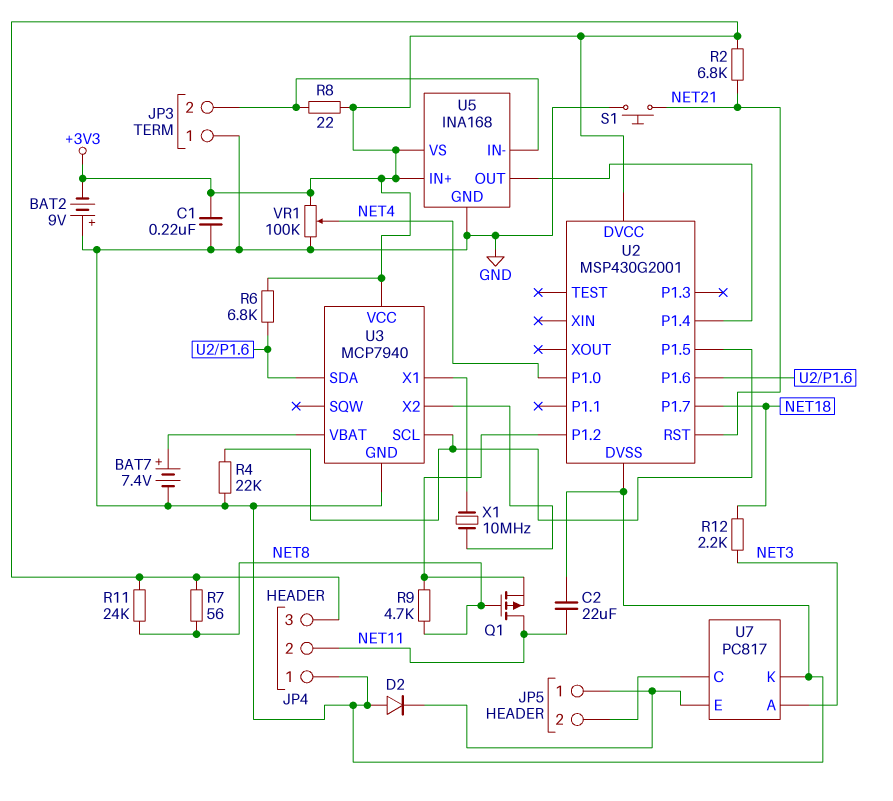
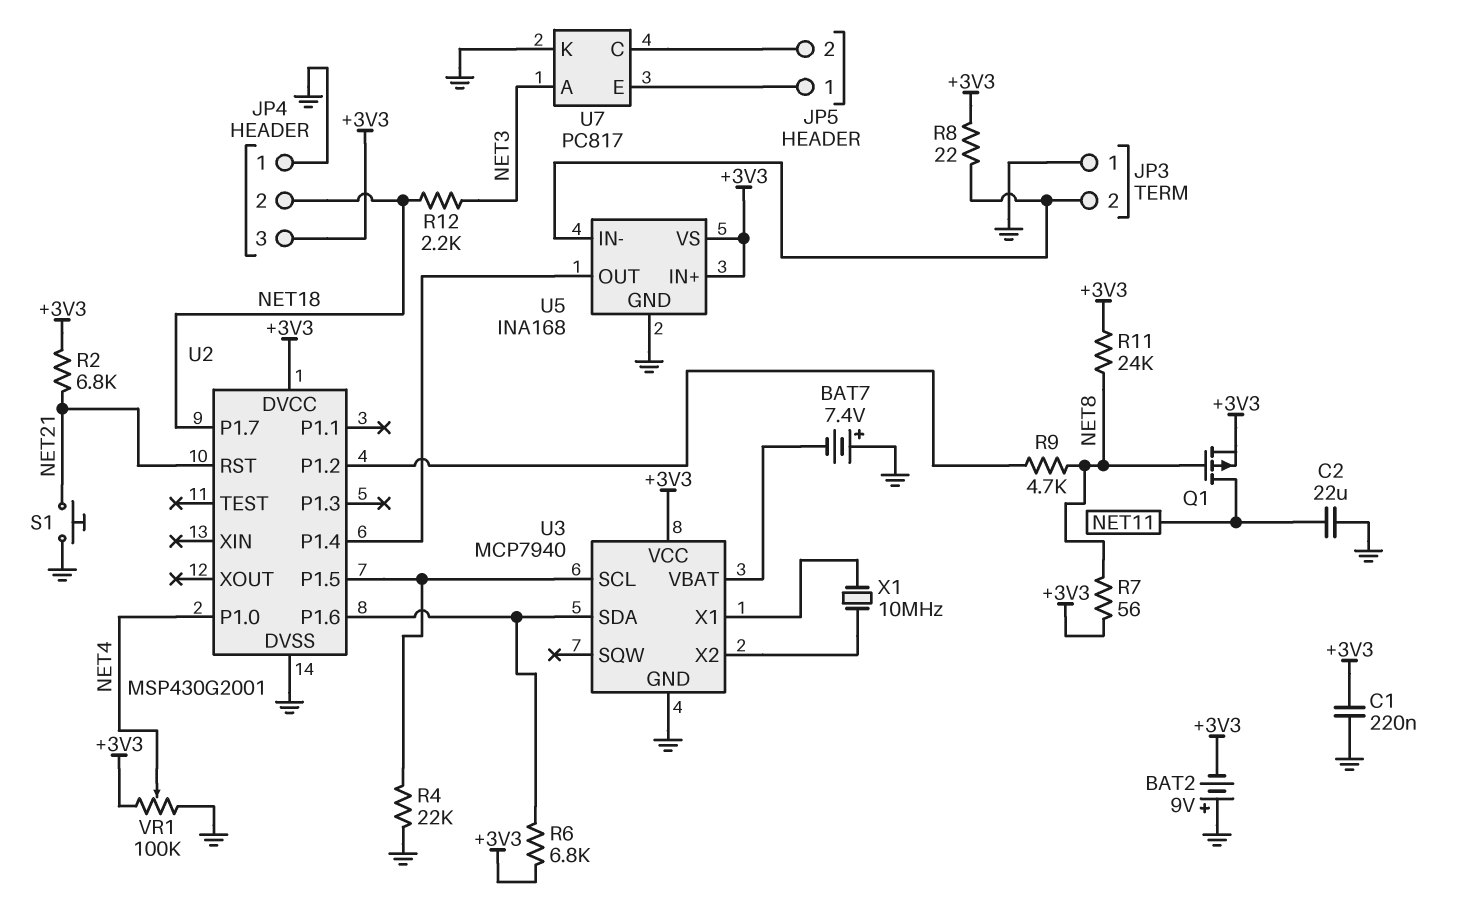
BAT7: 7.4V (plus U3/VBAT, minus GND) -> 7.4V (plus GND, minus U3/VBAT)
D2: diode (A GND, K JP5/1) -> none
JP4 pin 2: NET11 -> NET18
Q1: PMOS (G NET8, D NET11, S U2/P1.2) -> PMOS (G NET8, D NET11, S +3V3)

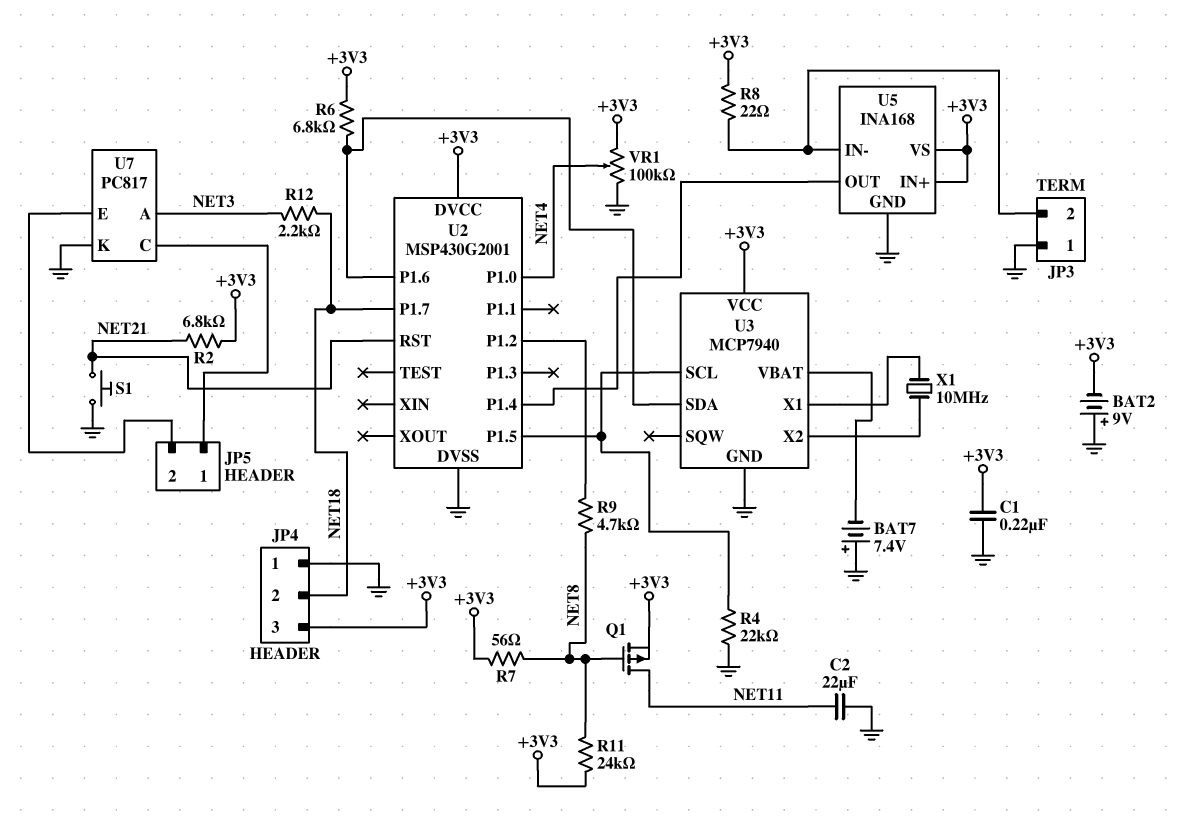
U7 pin C: JP5/2 -> JP5/1
U7 pin E: JP5/1 -> JP5/2

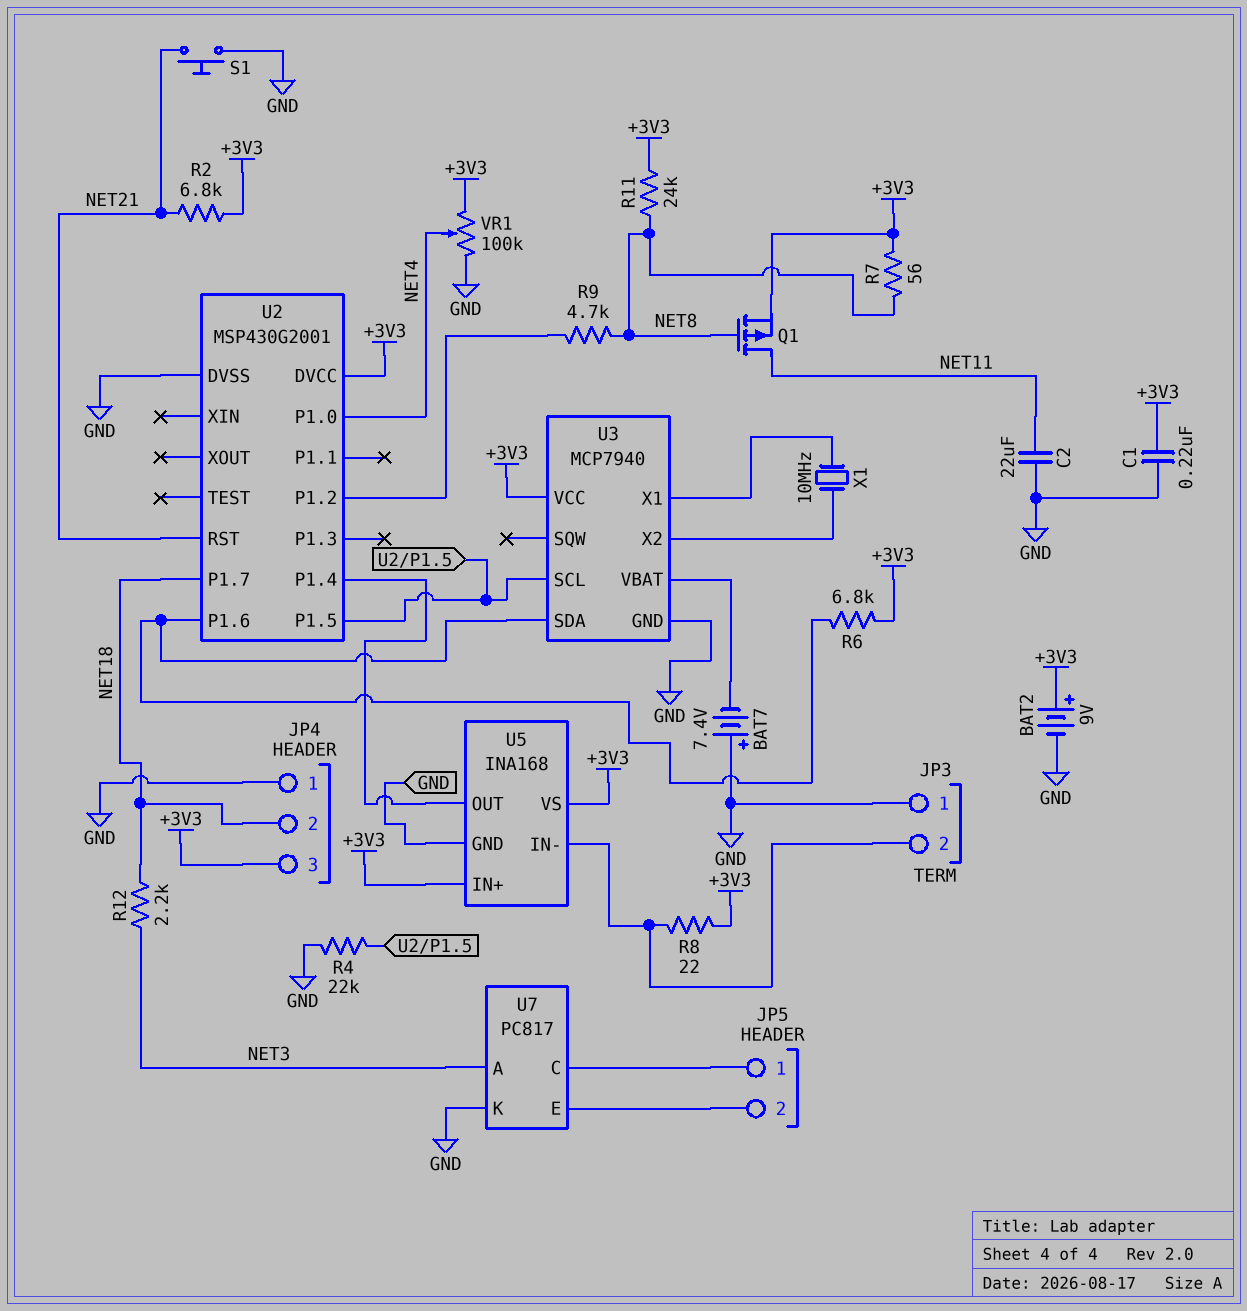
BAT2: 9V (plus GND, minus +3V3) -> 9V (plus +3V3, minus GND)

